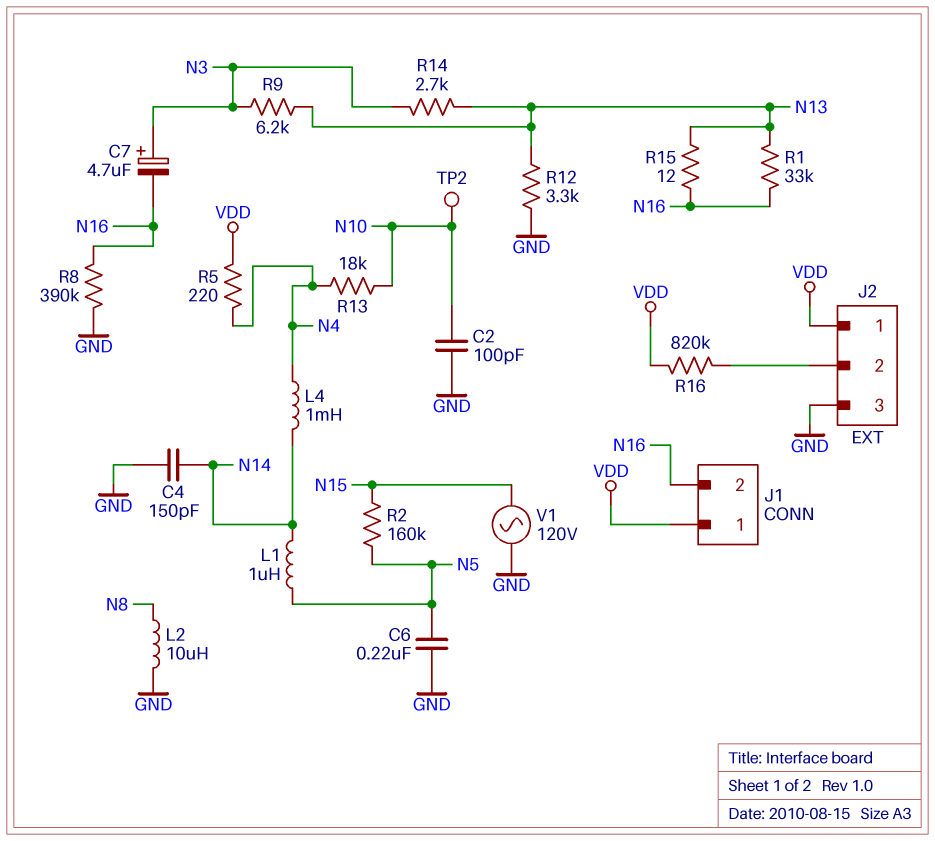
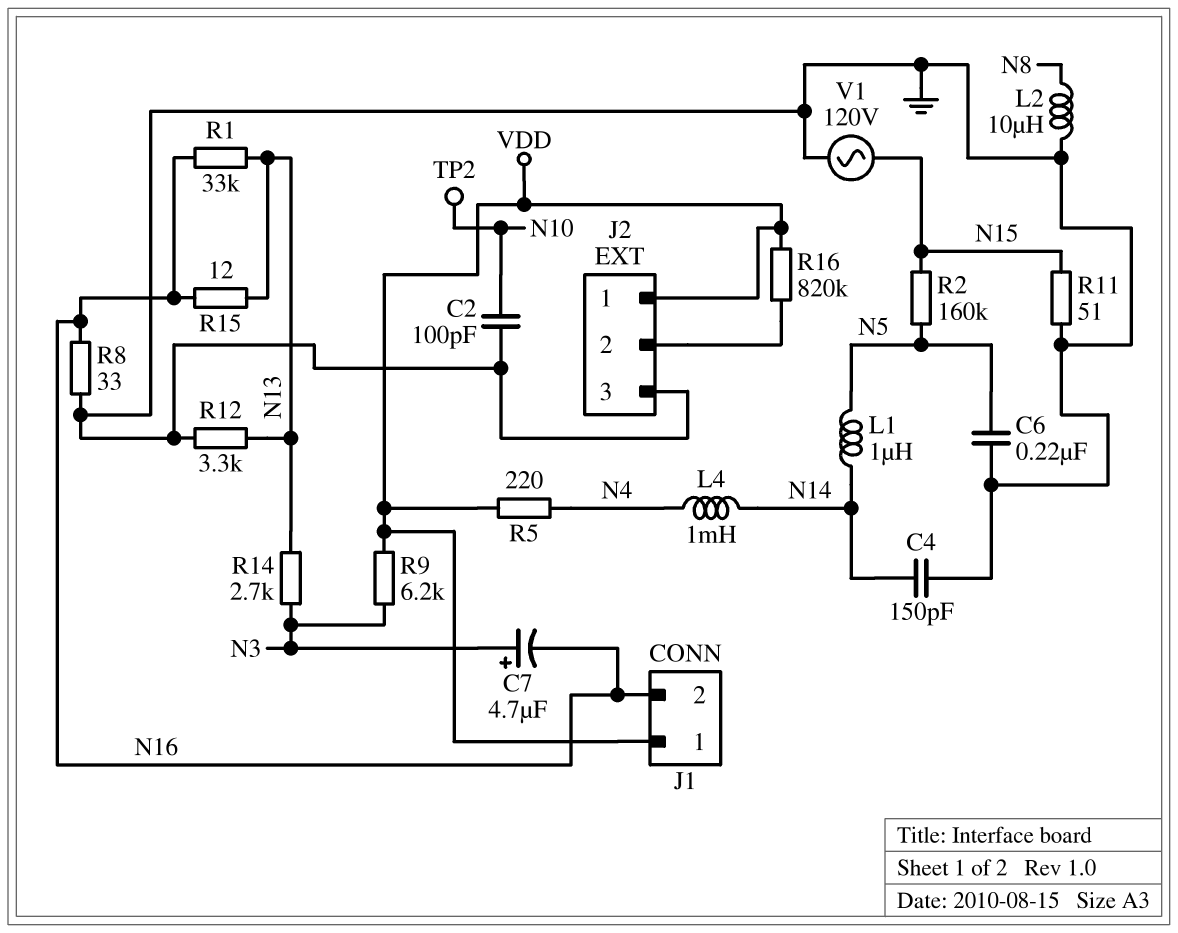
R8: 390k (GND, N16) -> 33 (GND, N16)
R9: 6.2k (N3, N13) -> 6.2k (N3, VDD)
R11: none -> 51 (GND, N15)
R13: 18k (N4, N10) -> none

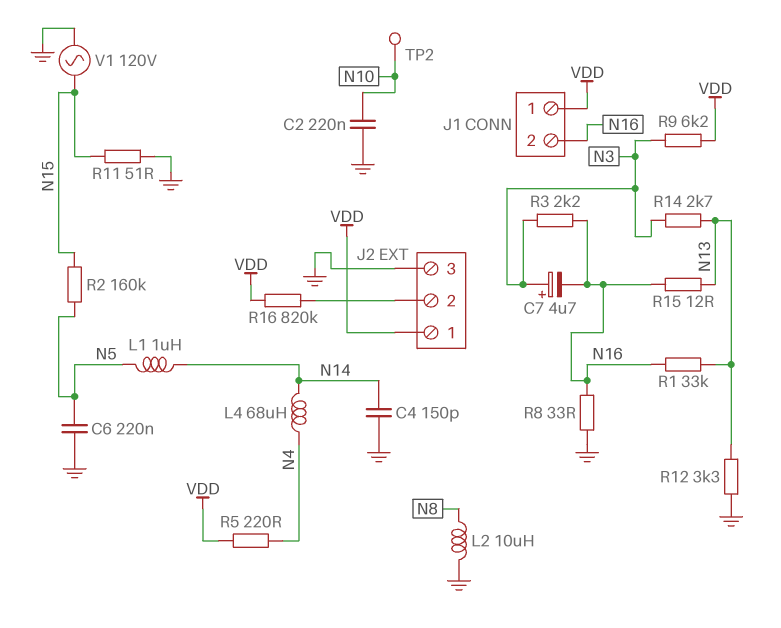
C2: 100pF (GND, N10) -> 220nF (GND, N10)
L4: 1mH (N4, N14) -> 68uH (N4, N14)
R3: none -> 2.2k (N3, N16)

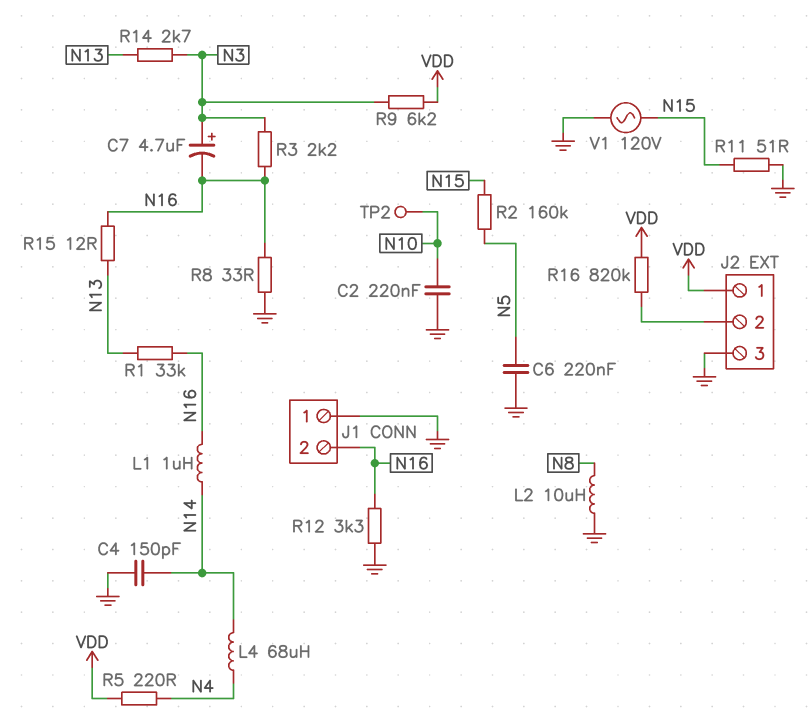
J1 pin 1: VDD -> GND
L1: 1uH (N5, N14) -> 1uH (N14, N16)
R12: 3.3k (GND, N13) -> 3.3k (GND, N16)

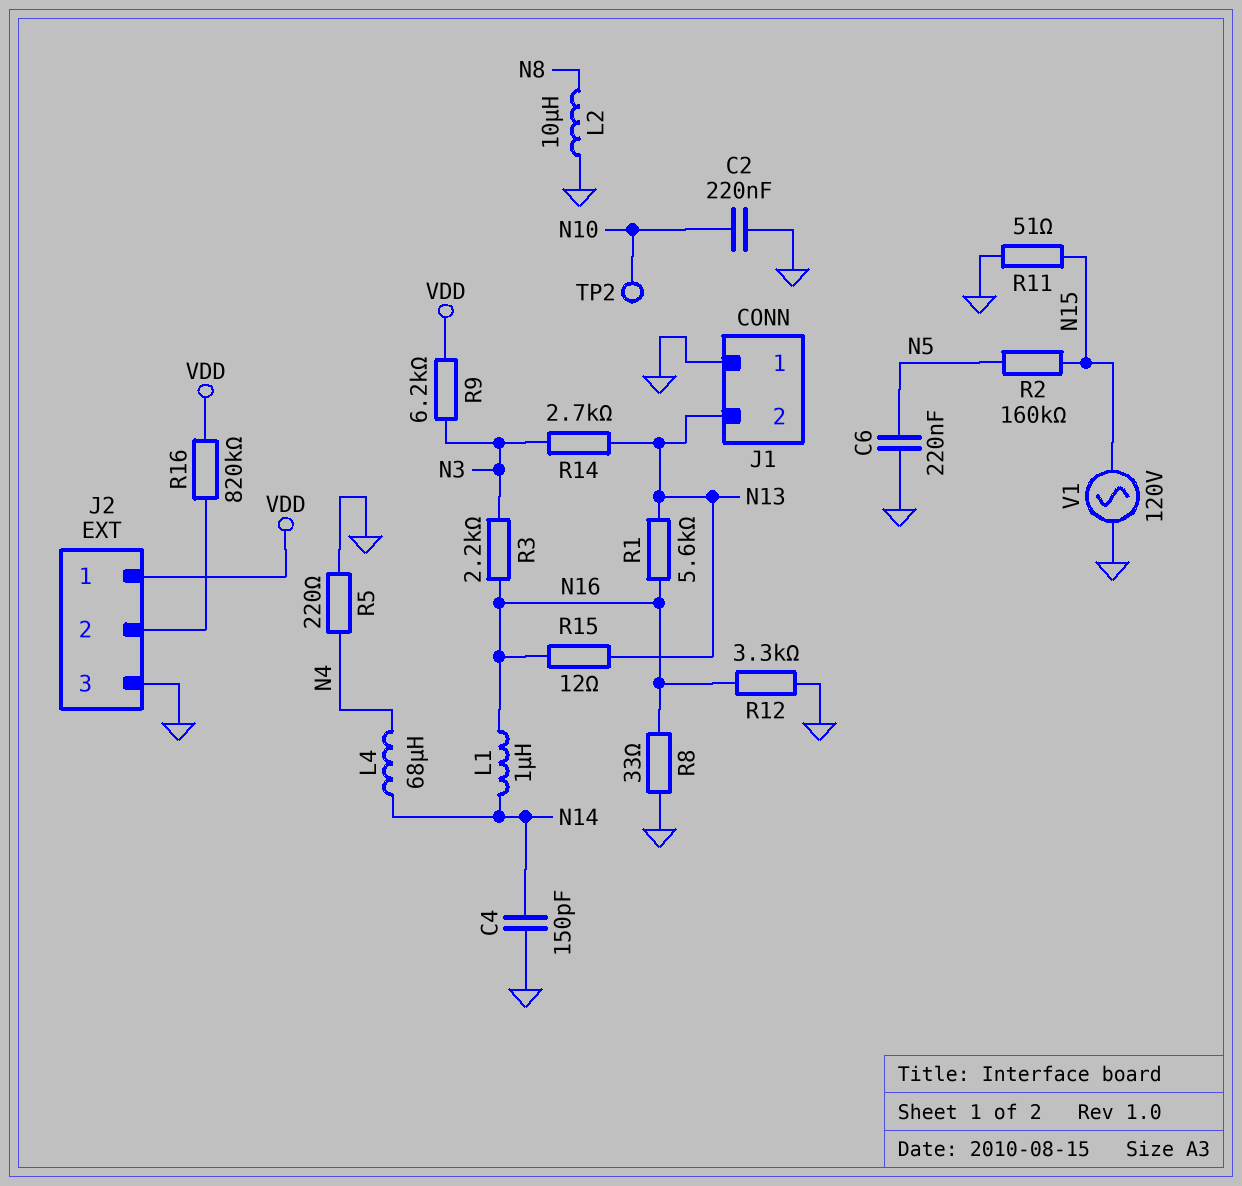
C7: 4.7uF (plus N3, minus N16) -> none
J1 pin 2: N16 -> N13
R1: 33k (N13, N16) -> 5.6k (N13, N16)
R5: 220 (N4, VDD) -> 220 (GND, N4)

